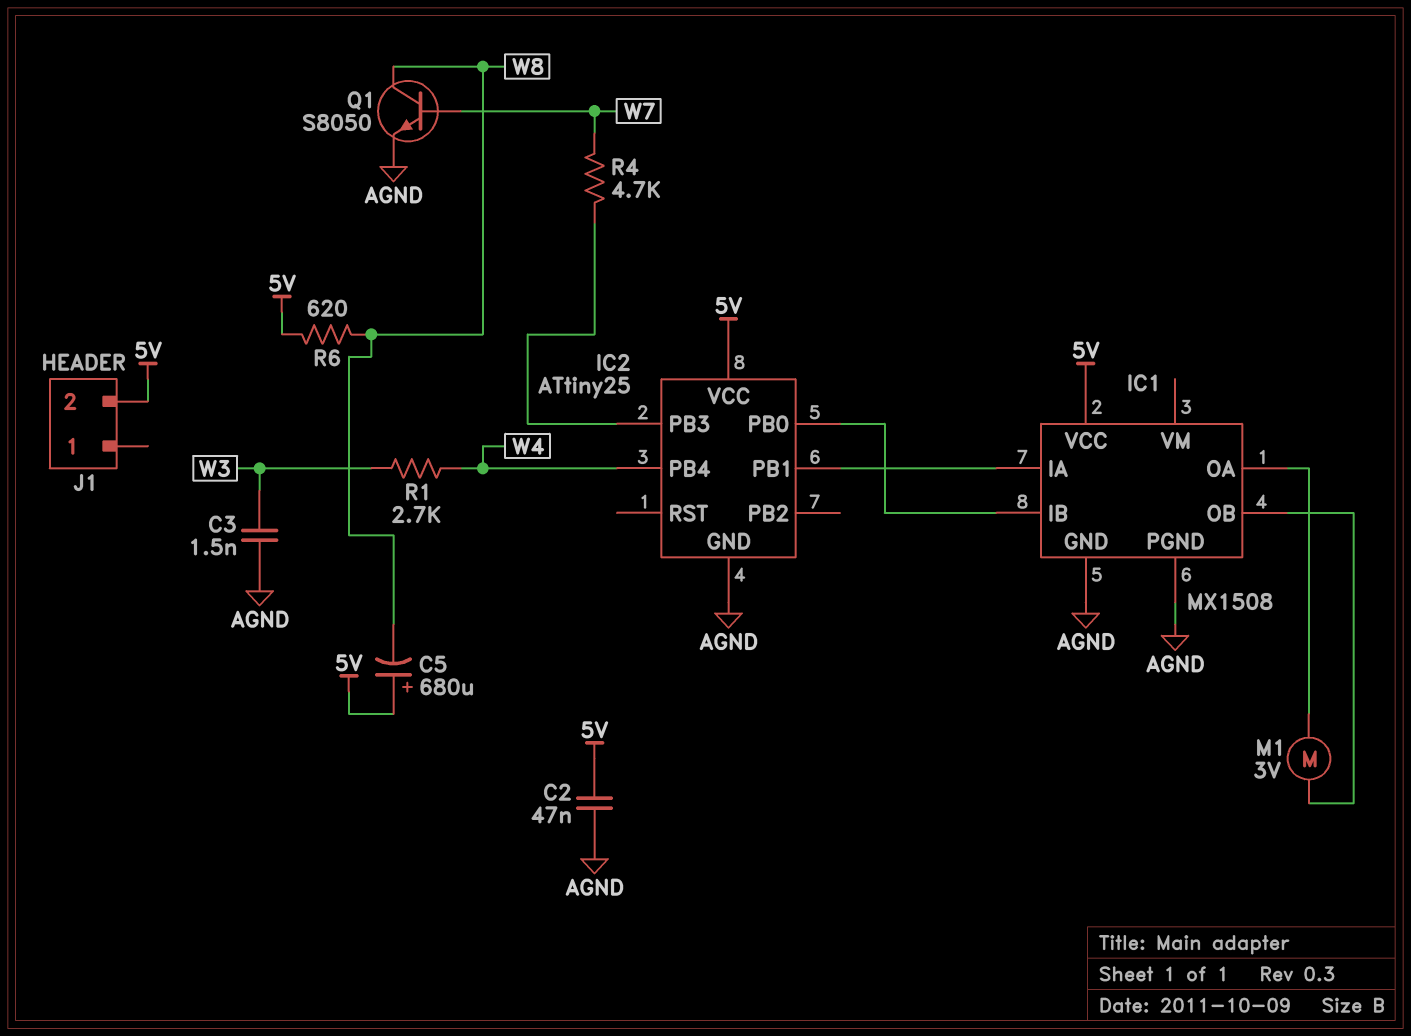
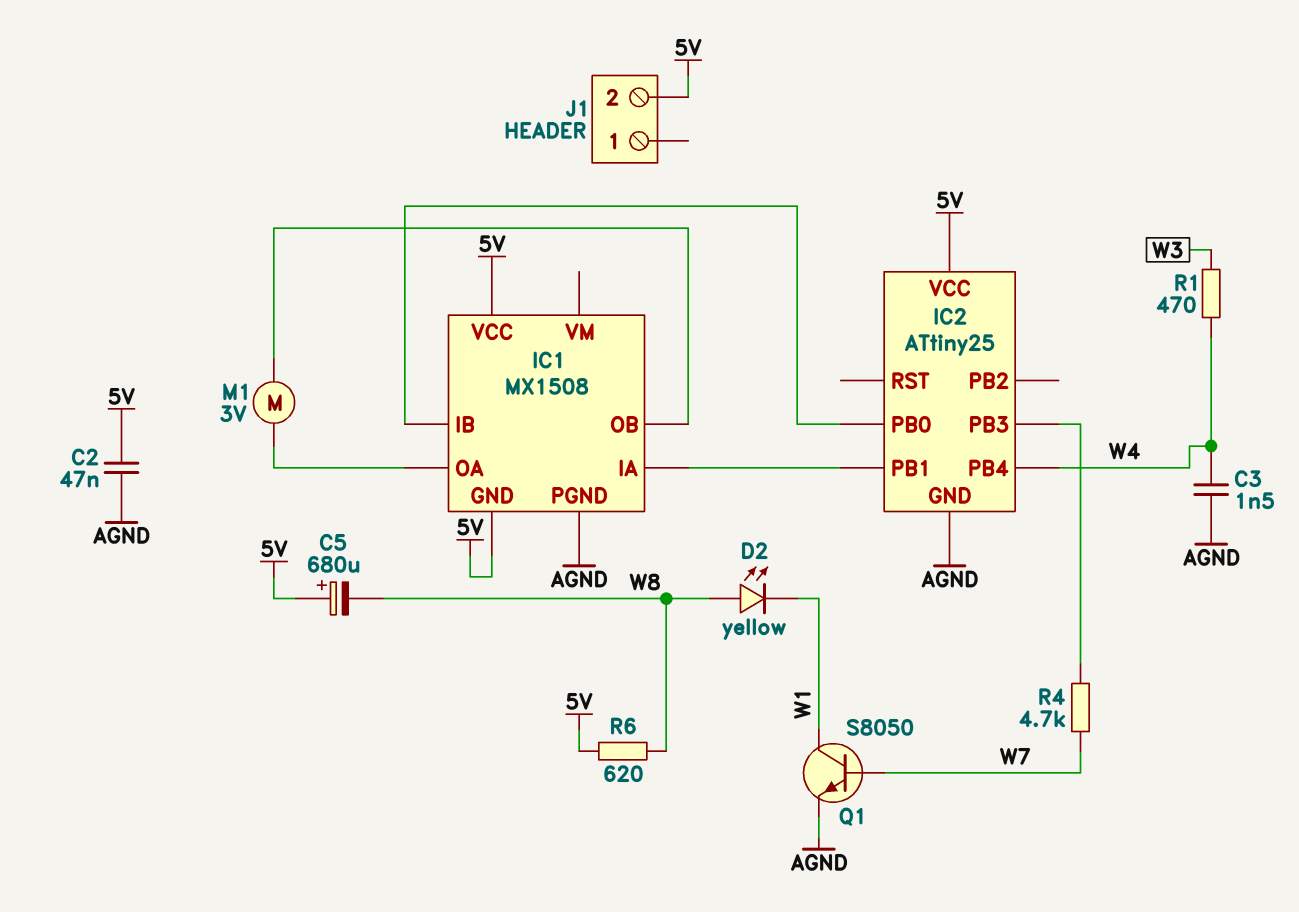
C3: 1.5nF (AGND, W3) -> 1.5nF (AGND, W4)
D2: none -> LED yellow (A W8, K W1)
IC1 pin GND: AGND -> 5V
Q1: NPN S8050 (B W7, C W8, E AGND) -> NPN S8050 (B W7, C W1, E AGND)
R1: 2.7k (W3, W4) -> 470 (W3, W4)

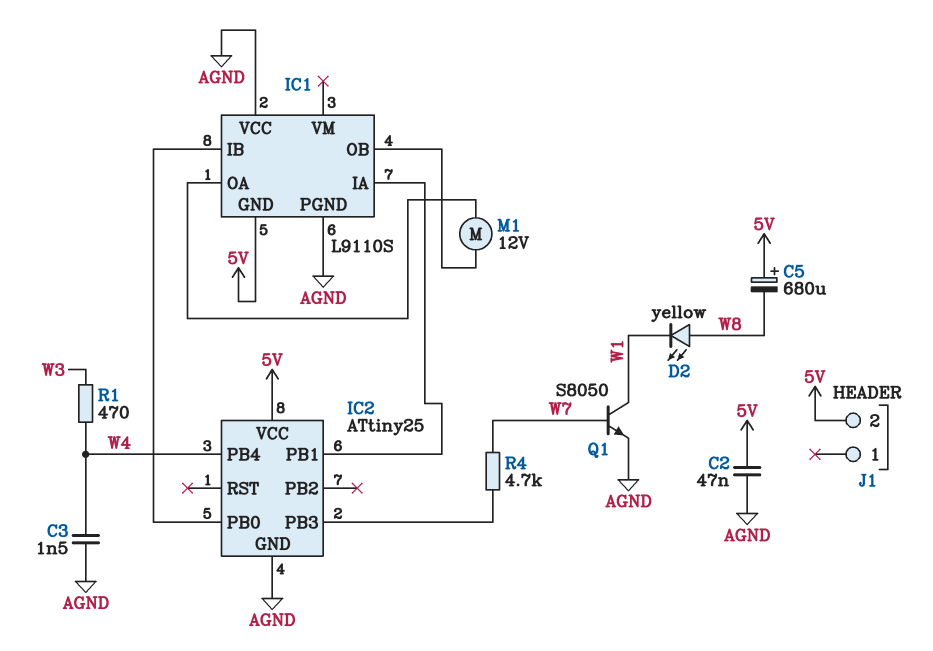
IC1: MX1508 -> L9110S
IC1 pin VCC: 5V -> AGND
M1: motor 3V (IC1/OA, IC1/OB) -> motor 12V (IC1/OA, IC1/OB)
R6: 620 (5V, W8) -> none

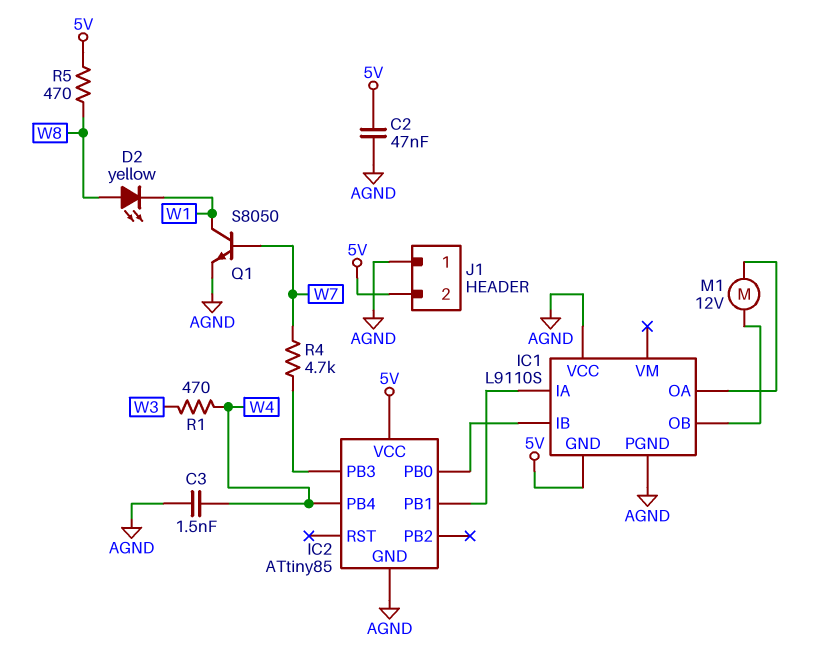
C5: 680uF (plus 5V, minus W8) -> none
IC2: ATtiny25 -> ATtiny85
J1 pin 1: none -> AGND
R5: none -> 470 (5V, W8)

